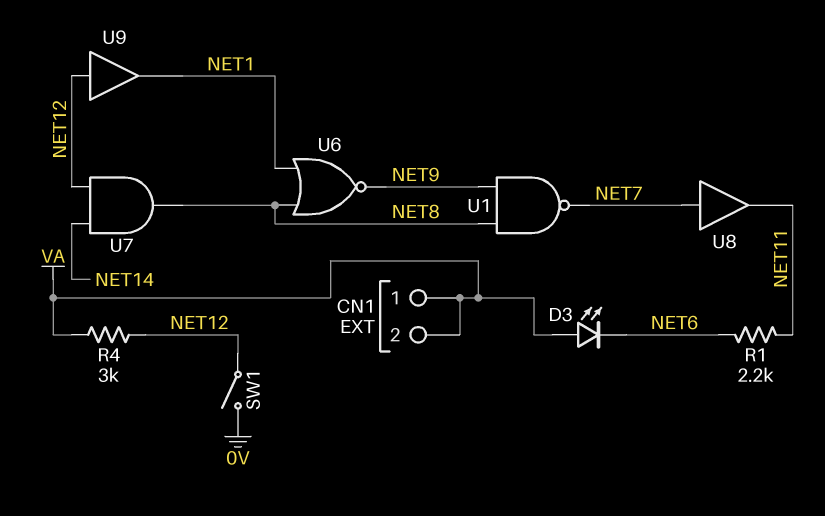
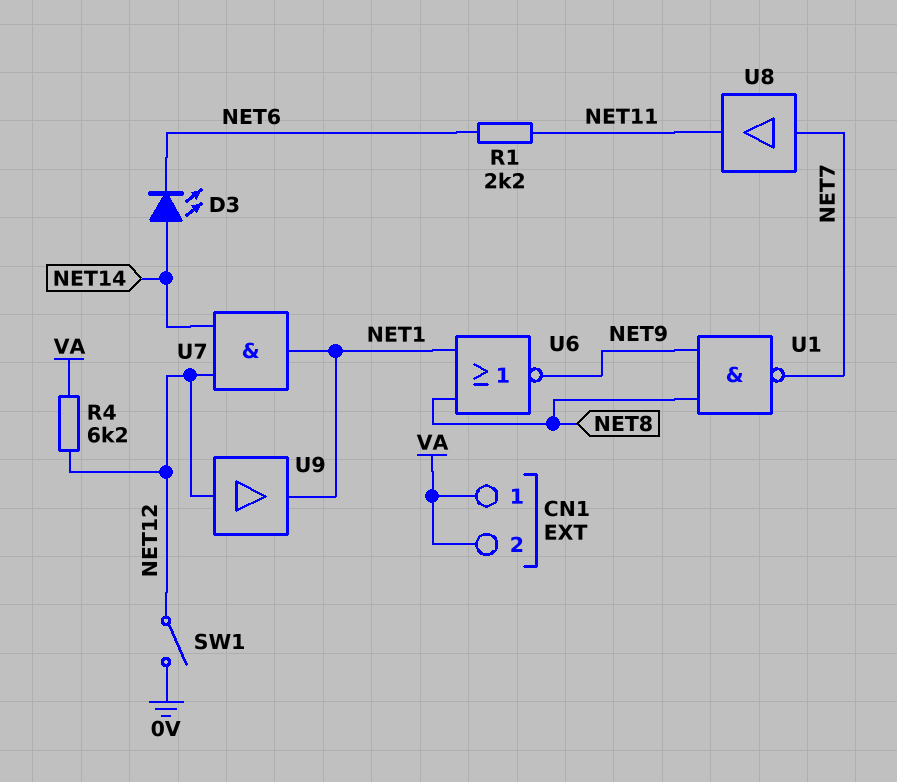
D3: LED (A VA, K NET6) -> LED (A NET14, K NET6)
R4: 3k (NET12, VA) -> 6.2k (NET12, VA)
U7: AND (in NET12, in NET14, out NET8) -> AND (in NET12, in NET14, out NET1)

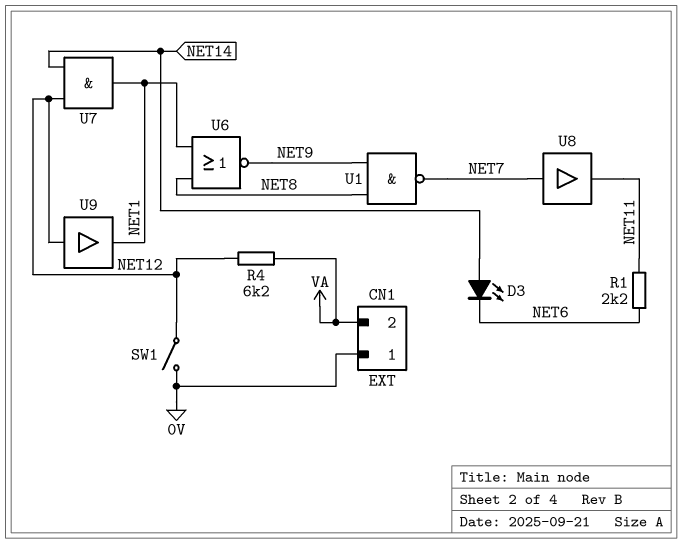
CN1 pin 1: VA -> 0V

